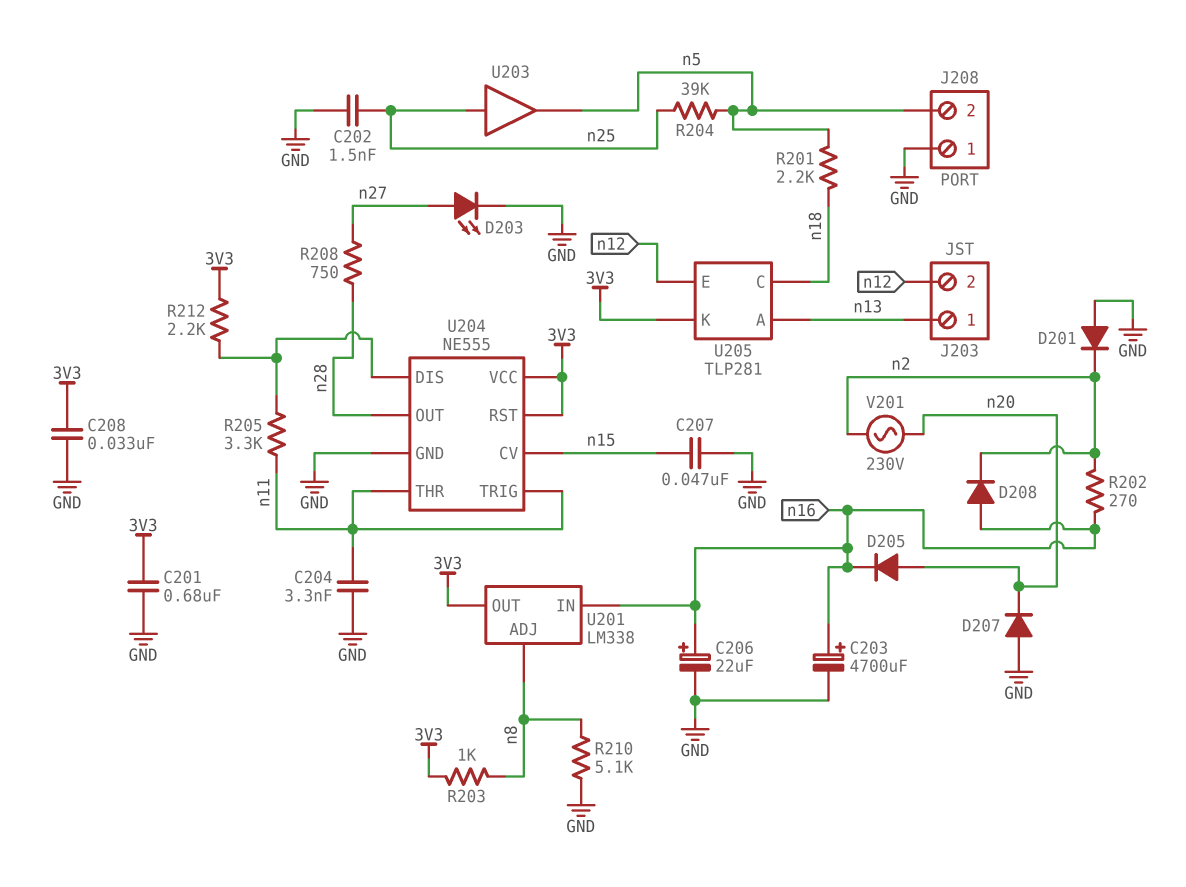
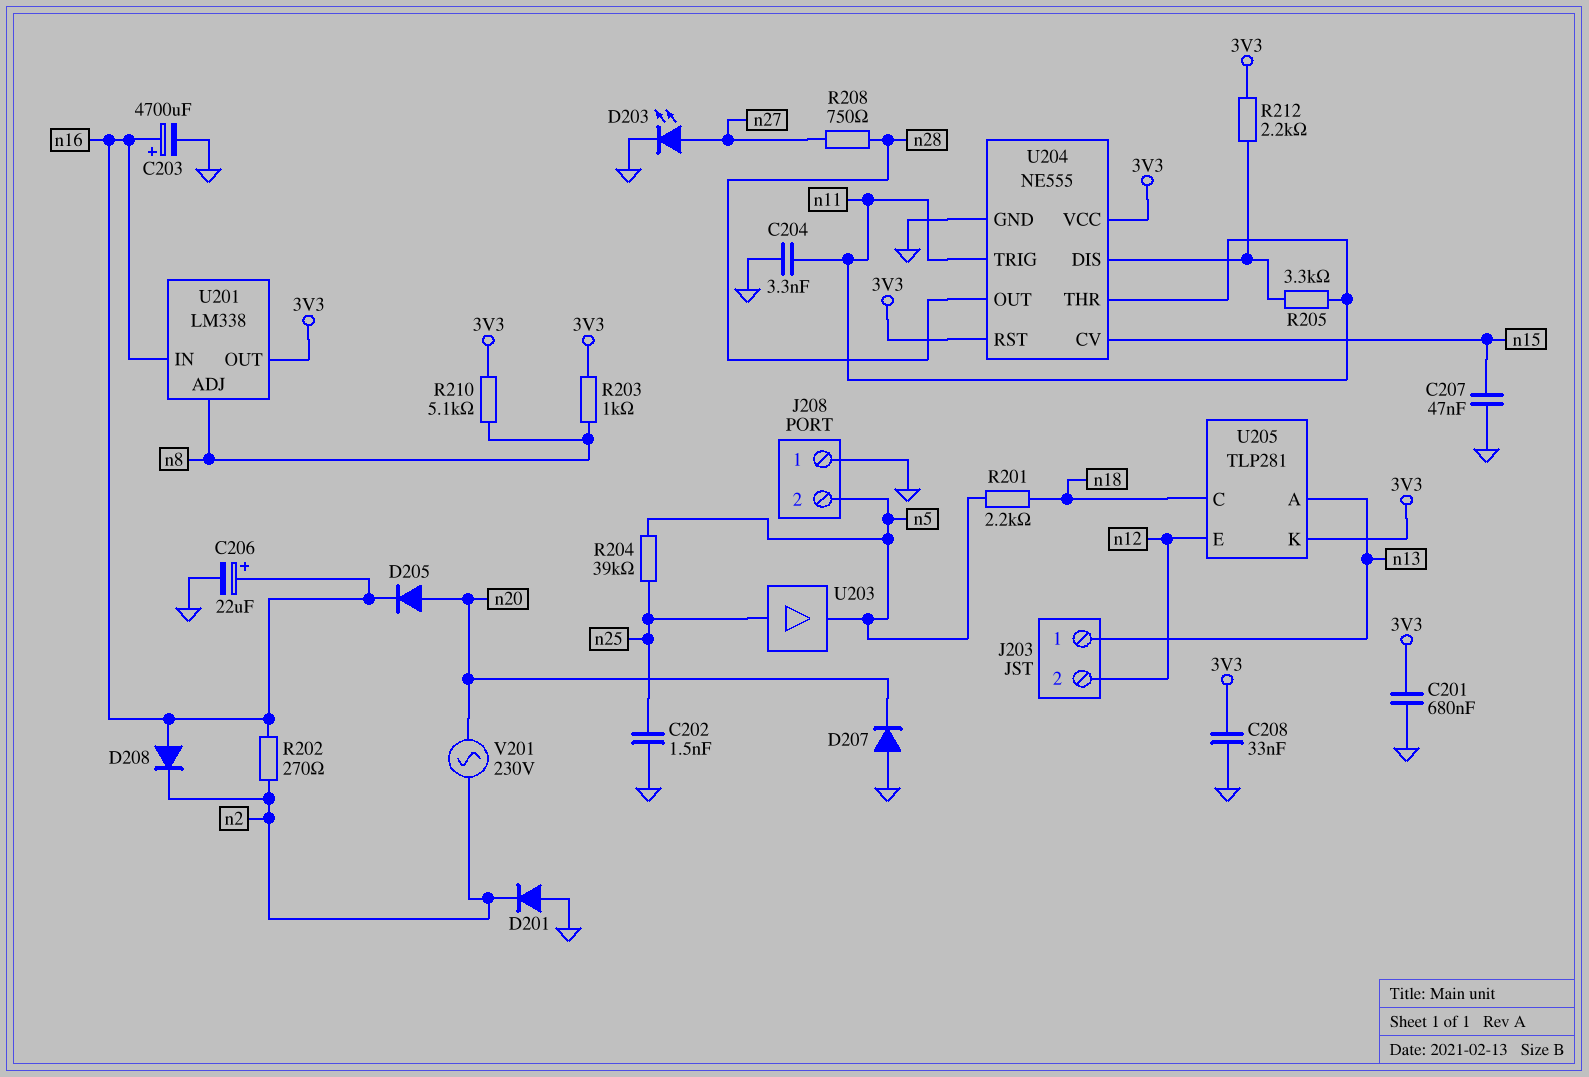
R210: 5.1k (GND, n8) -> 5.1k (3V3, n8)

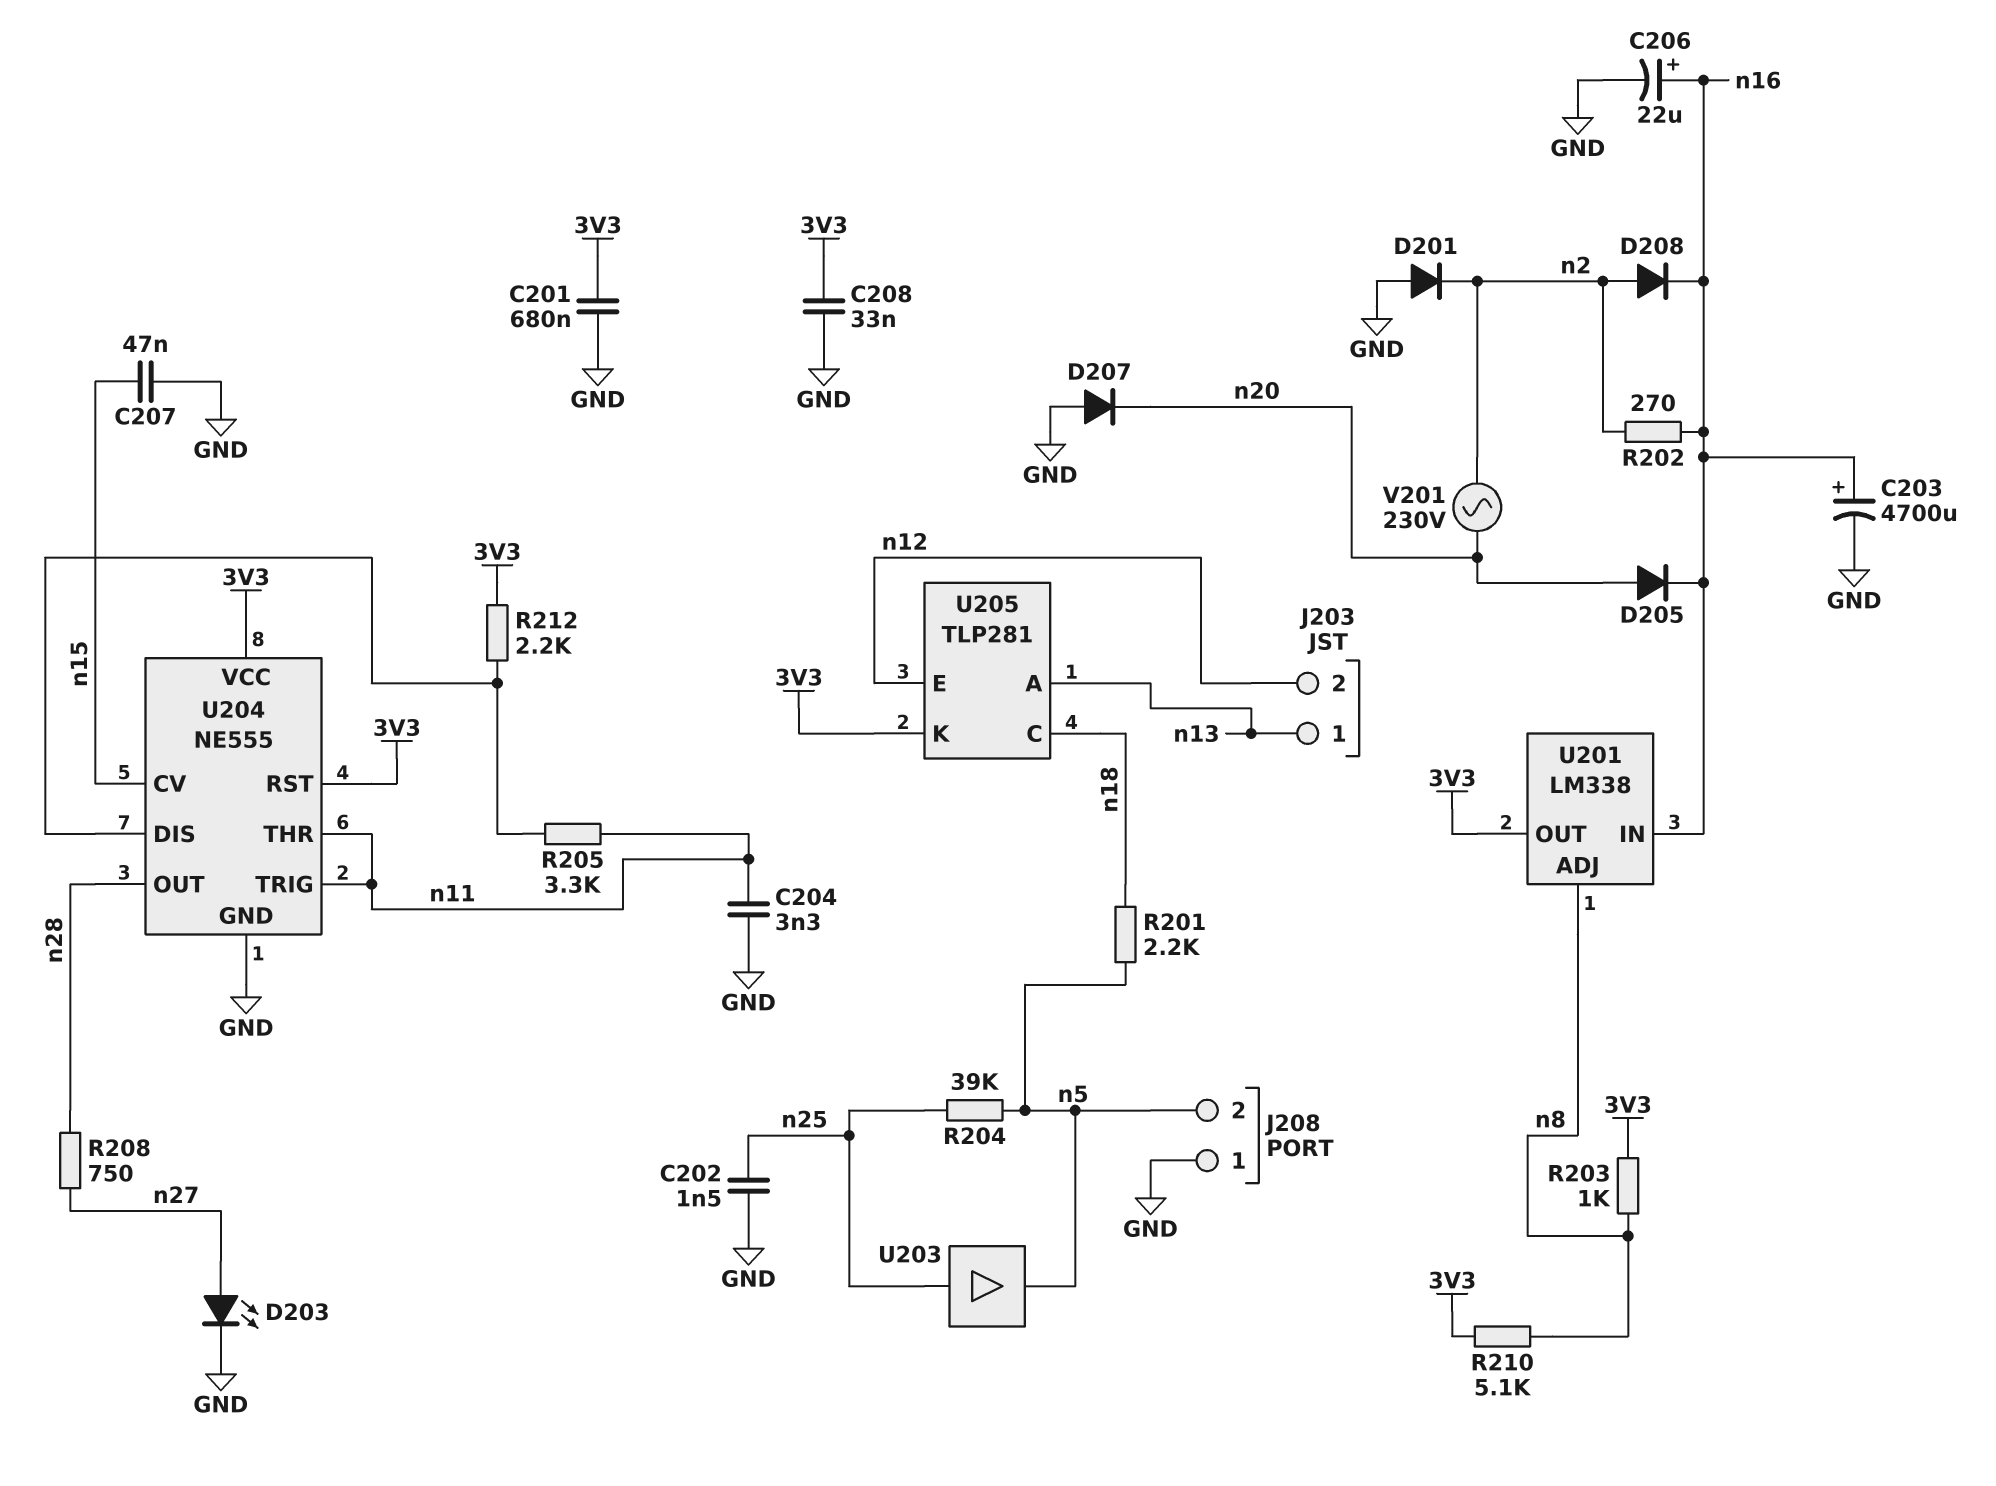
D208: diode (A n16, K n2) -> diode (A n2, K n16)

